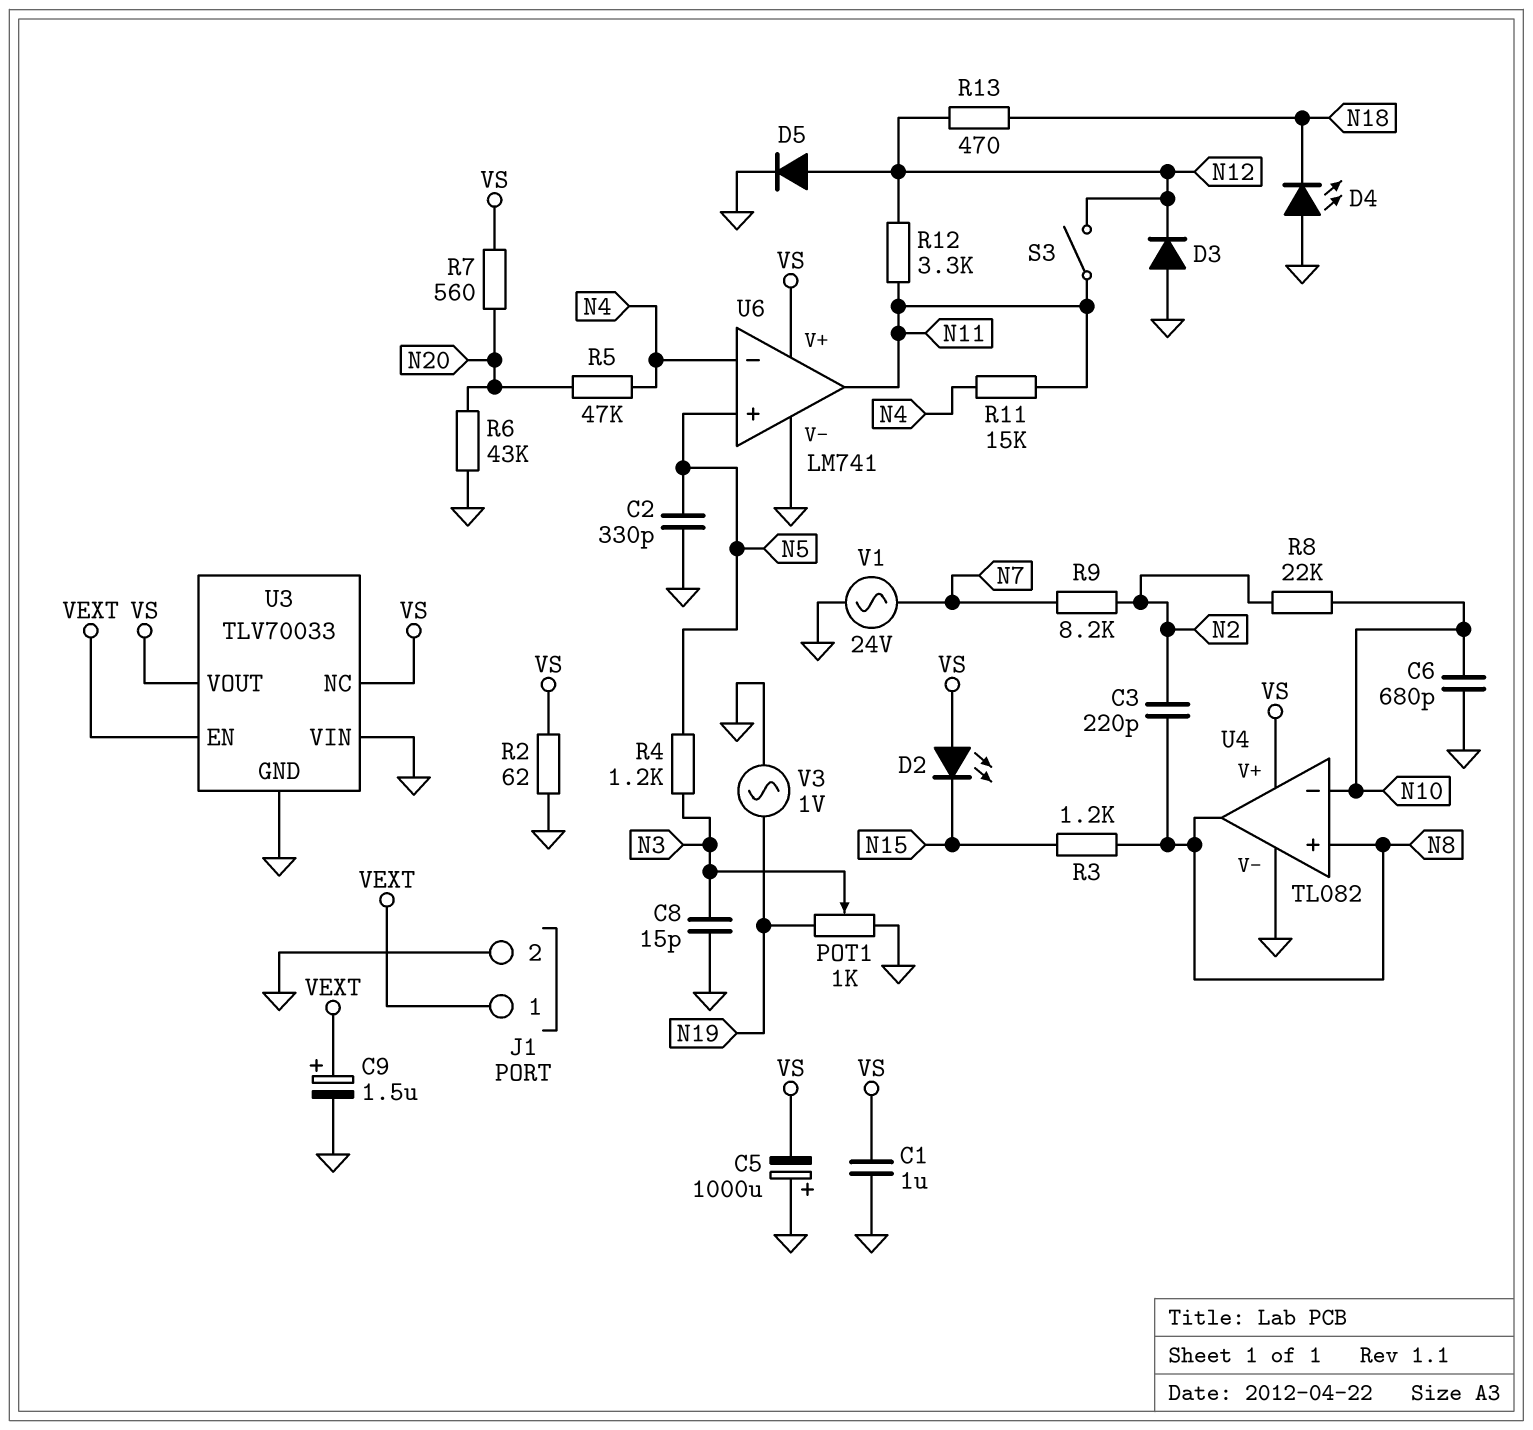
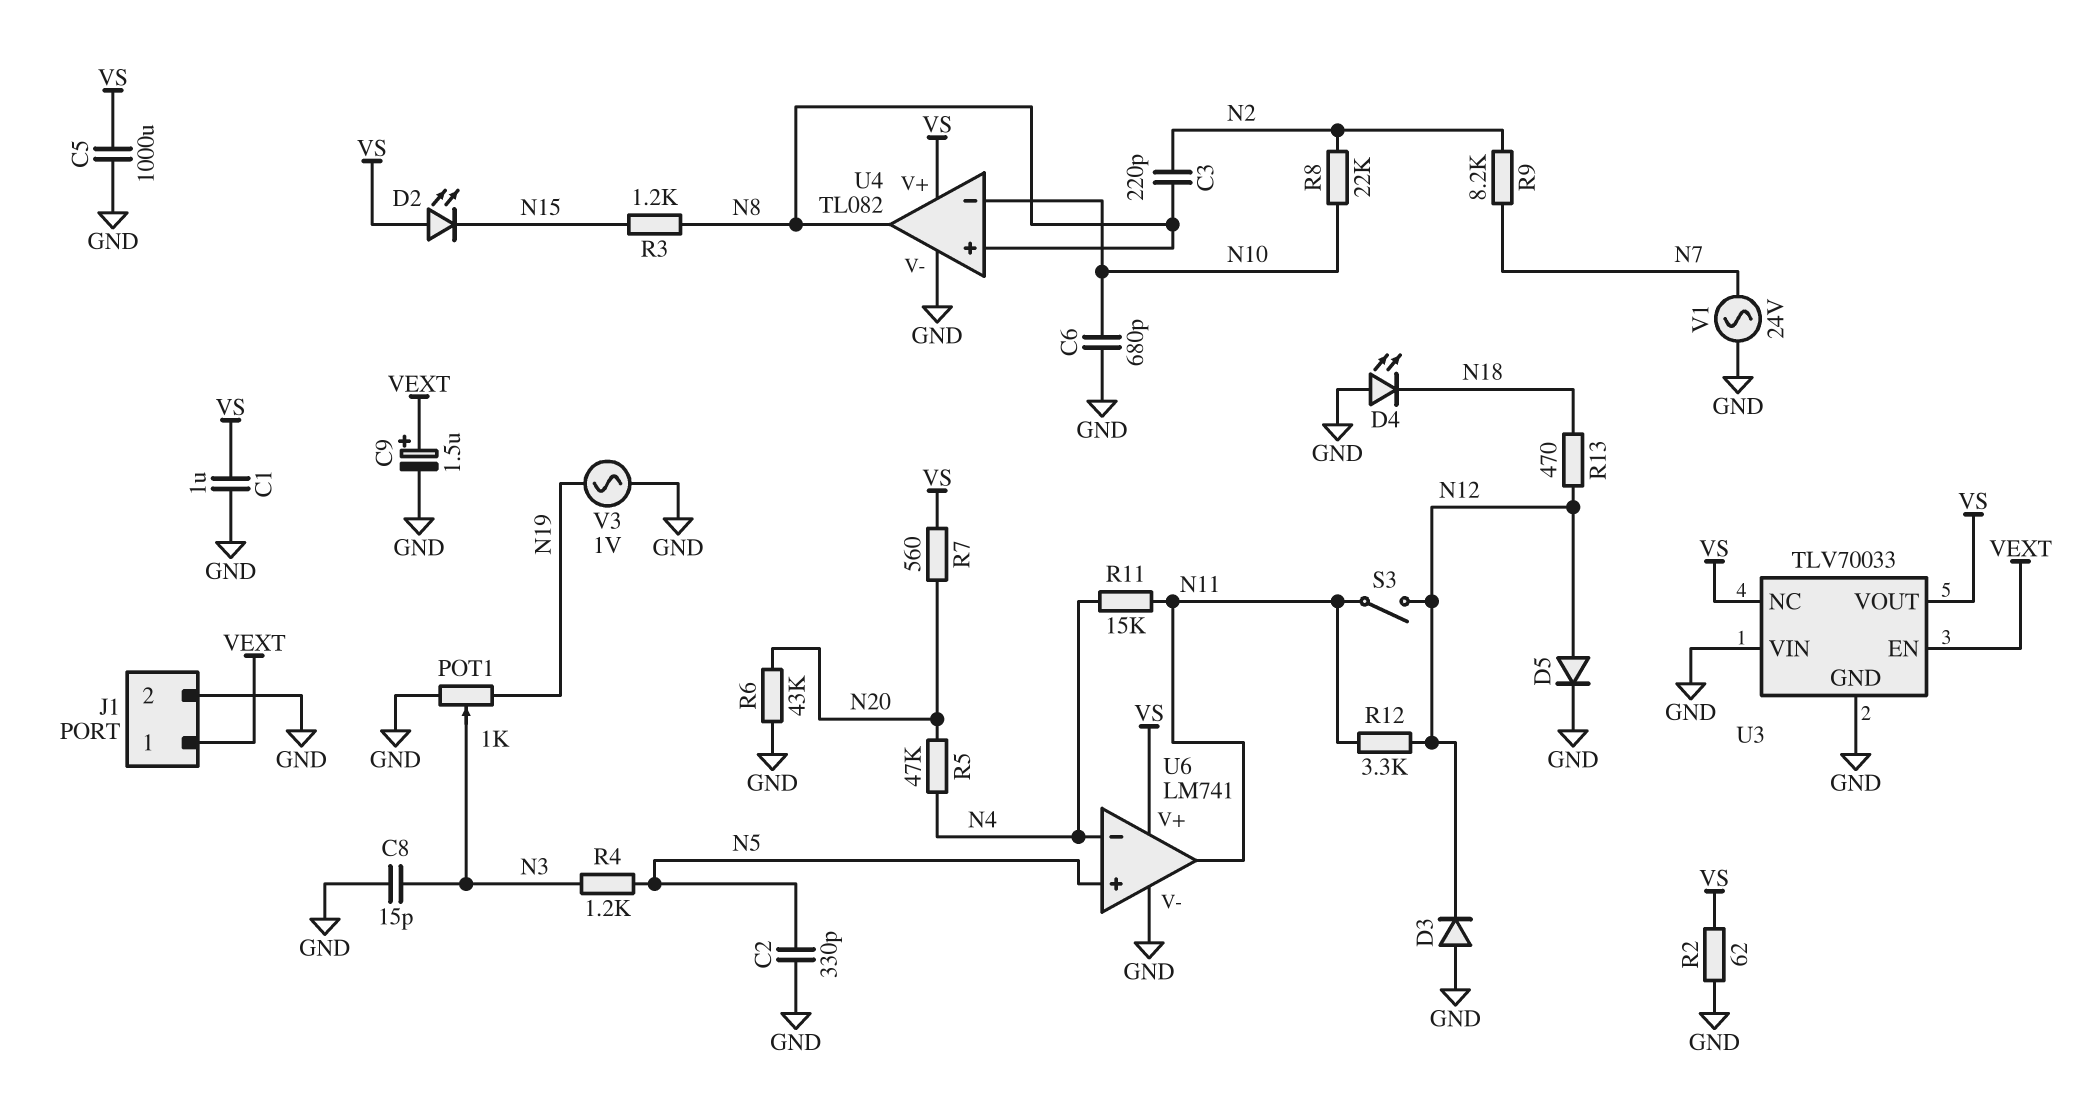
C5: 1000uF (plus GND, minus VS) -> 1000uF (GND, VS)

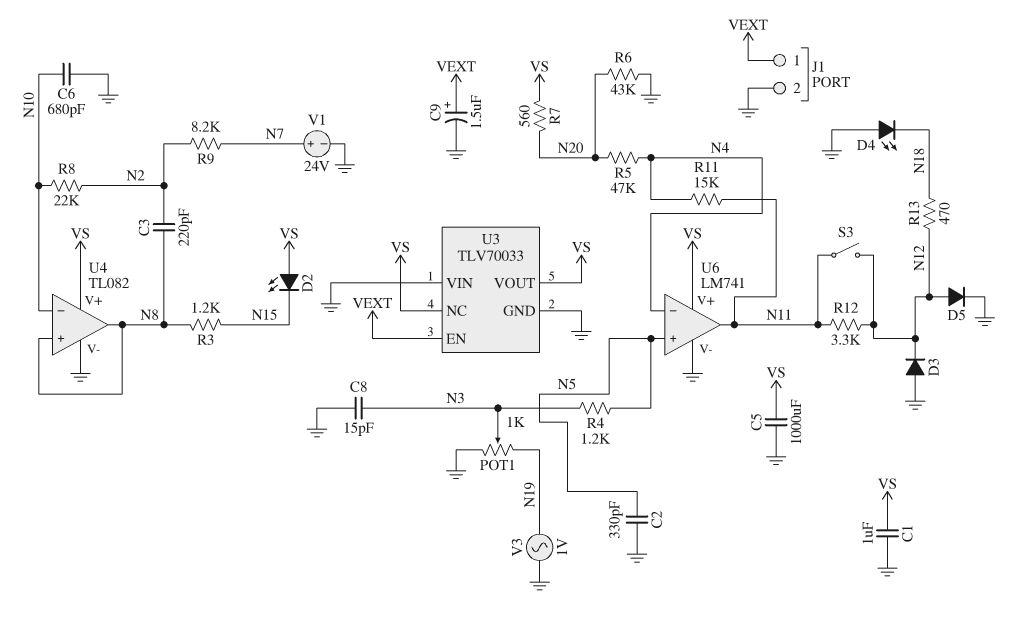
R2: 62 (GND, VS) -> none
V1: AC 24V (GND, N7) -> 24V (plus N7, minus GND)

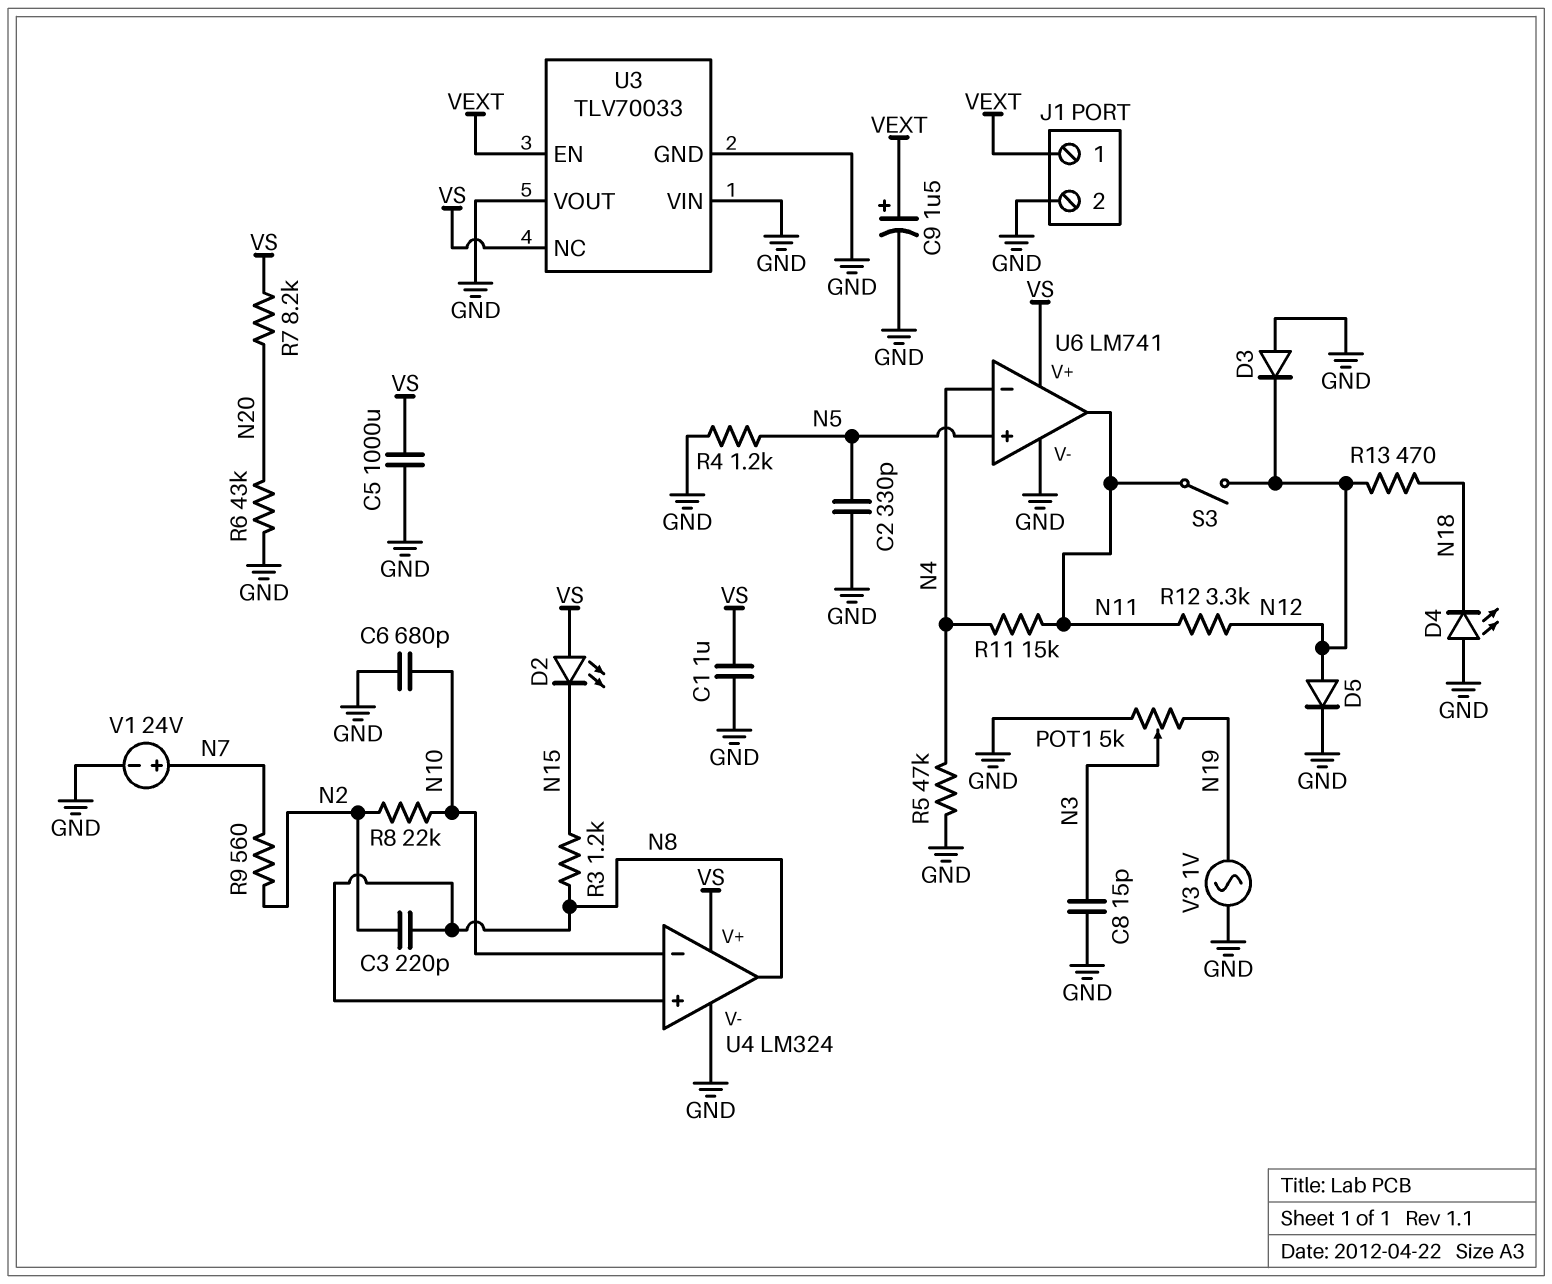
POT1: 1k (GND, N19, wiper N3) -> 5k (GND, N19, wiper N3)
R4: 1.2k (N3, N5) -> 1.2k (GND, N5)
R5: 47k (N4, N20) -> 47k (GND, N4)
R7: 560 (N20, VS) -> 8.2k (N20, VS)
R9: 8.2k (N2, N7) -> 560 (N2, N7)
U3 pin VOUT: VS -> GND
U4: TL082 -> LM324

